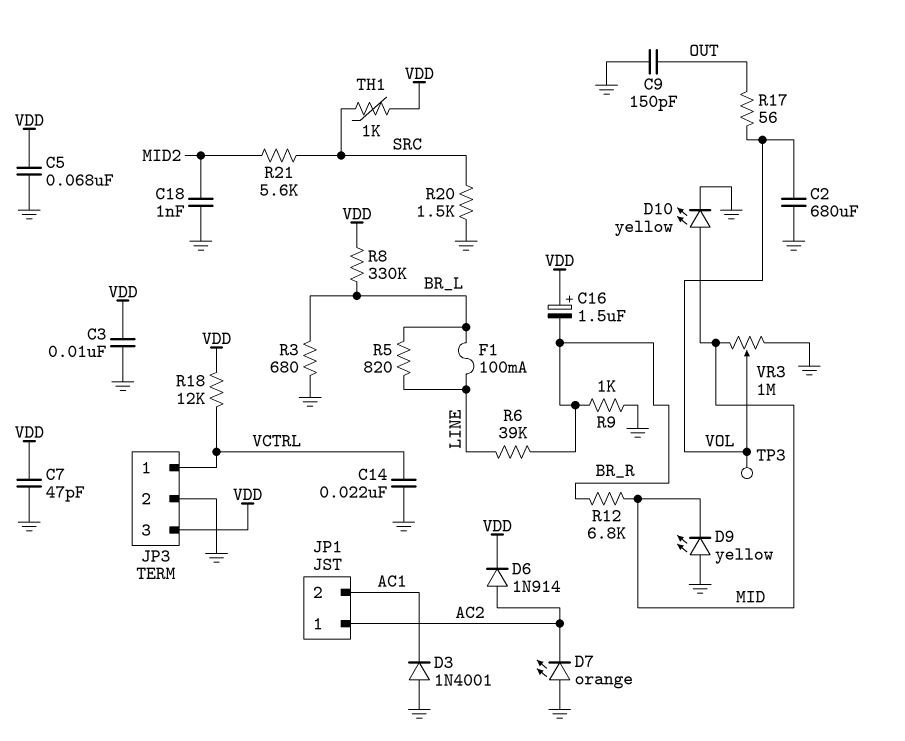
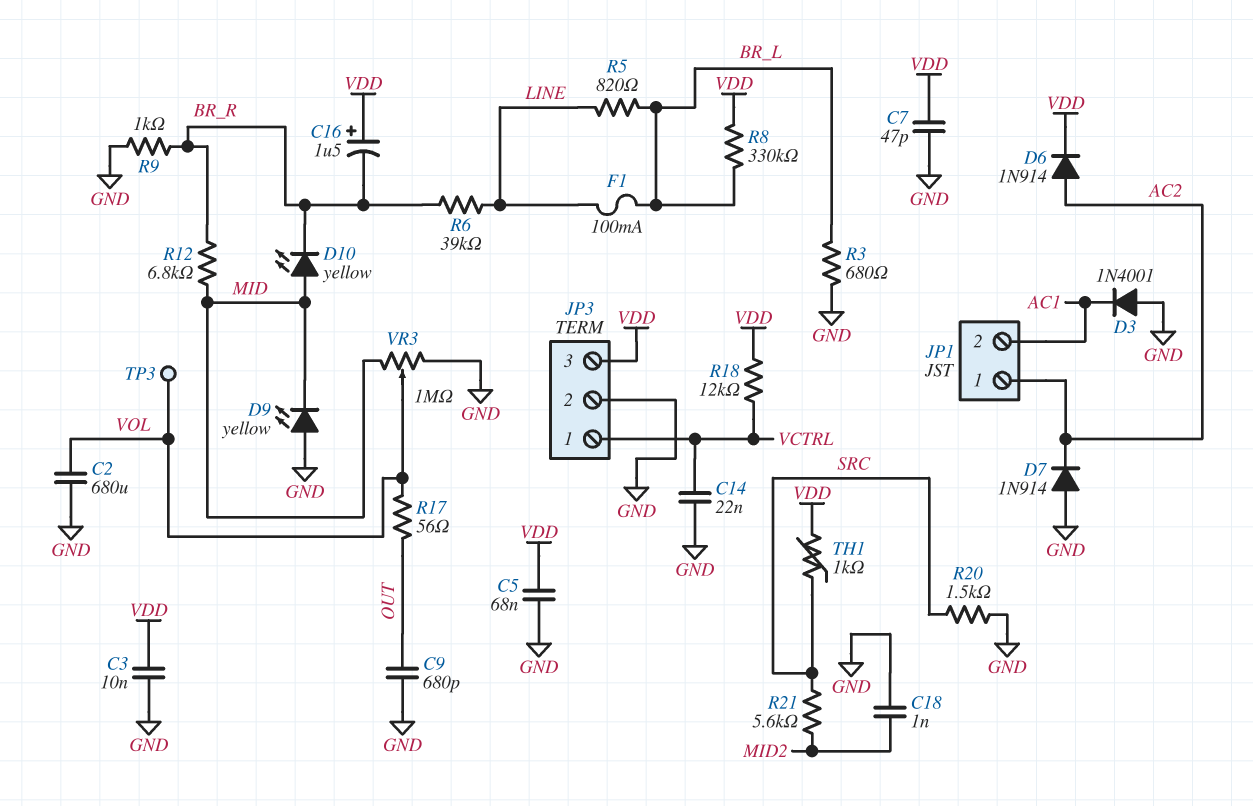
C9: 150pF (GND, OUT) -> 680pF (GND, OUT)
D7: LED orange (A GND, K AC2) -> diode 1N914 (A GND, K AC2)
D10: LED yellow (A MID, K GND) -> LED yellow (A MID, K BR_R)

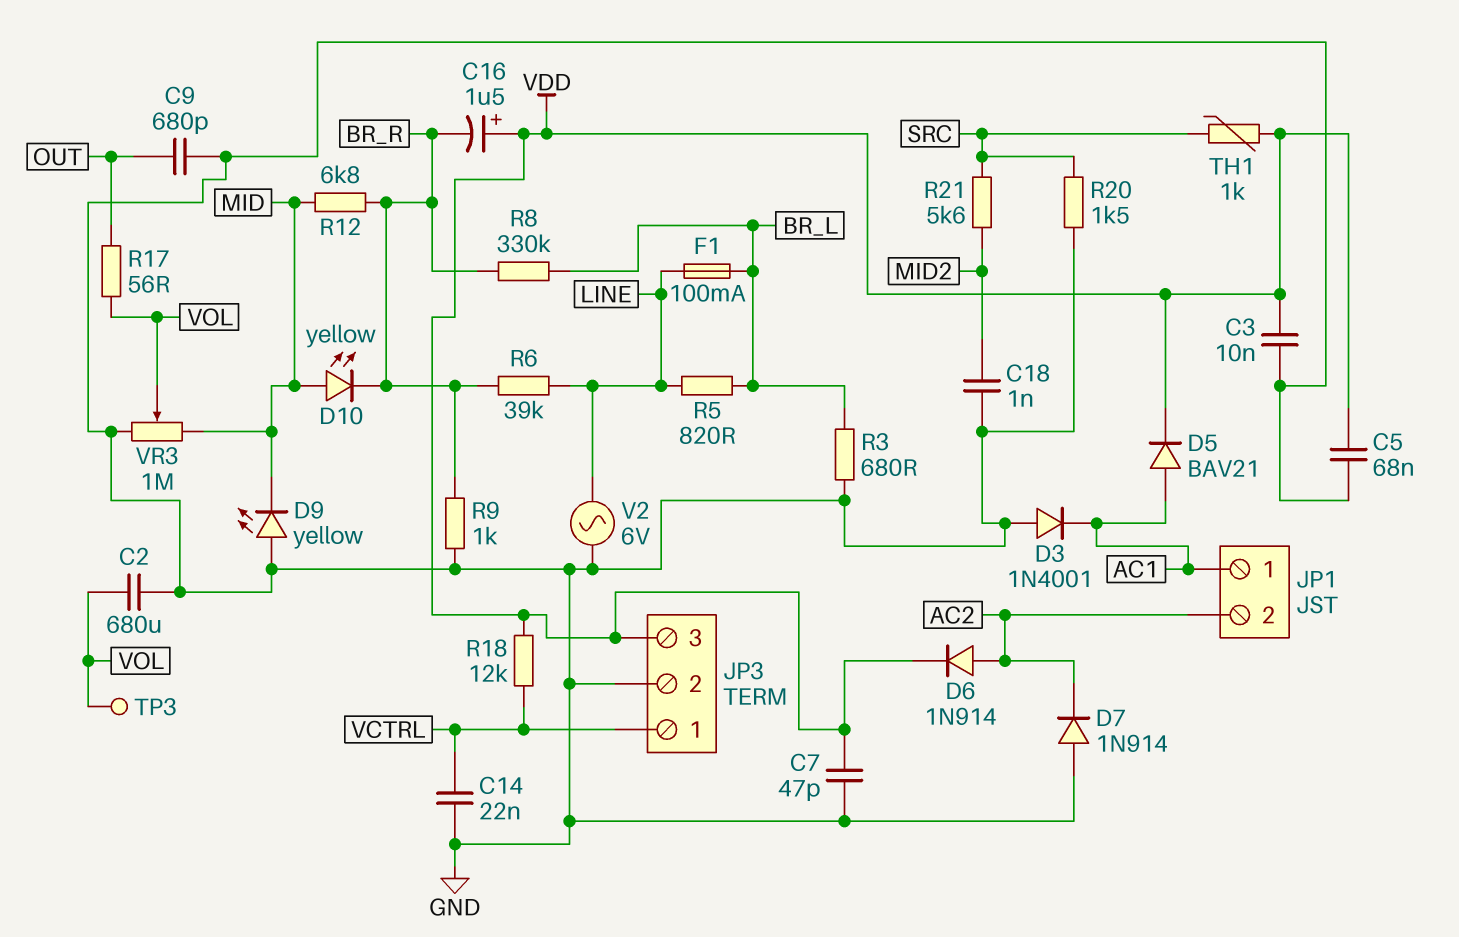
D5: none -> diode BAV21 (A AC1, K VDD)
JP1 pin 1: AC2 -> AC1
JP1 pin 2: AC1 -> AC2
R8: 330k (BR_L, VDD) -> 330k (BR_L, BR_R)
V2: none -> AC 6V (GND, LINE)

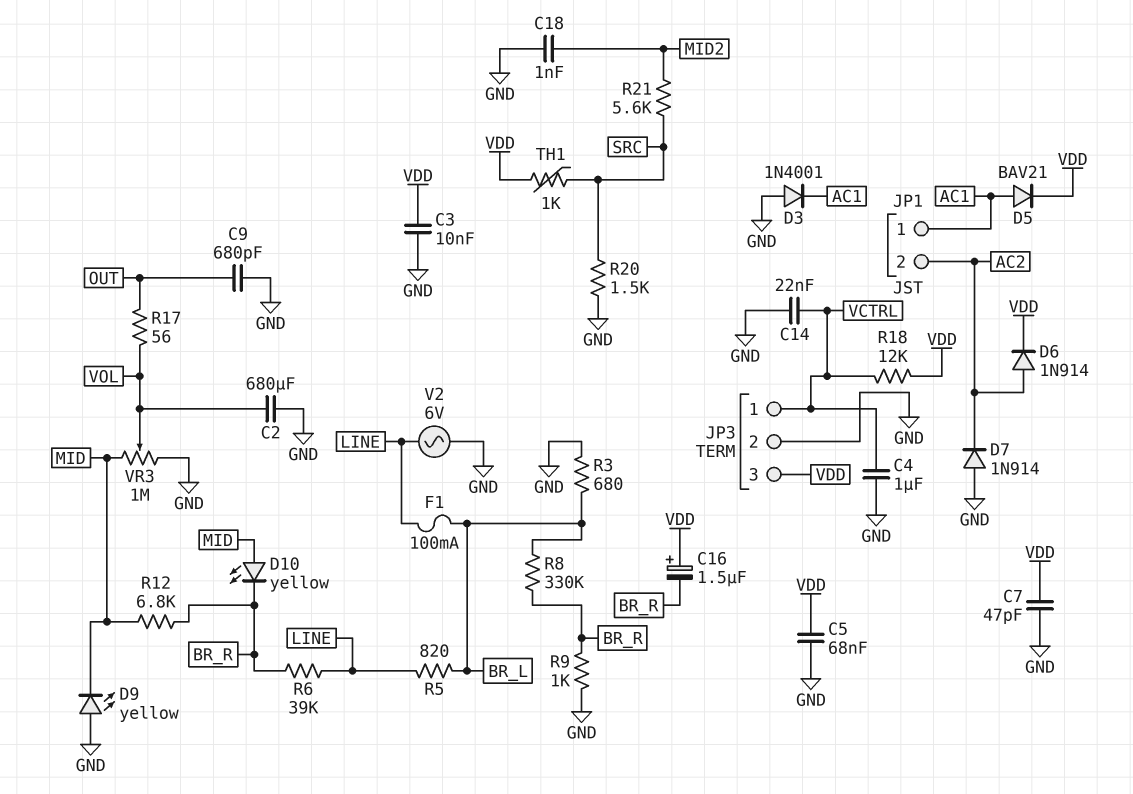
C4: none -> 1uF (GND, VCTRL)
TP3: test point (VOL) -> none

